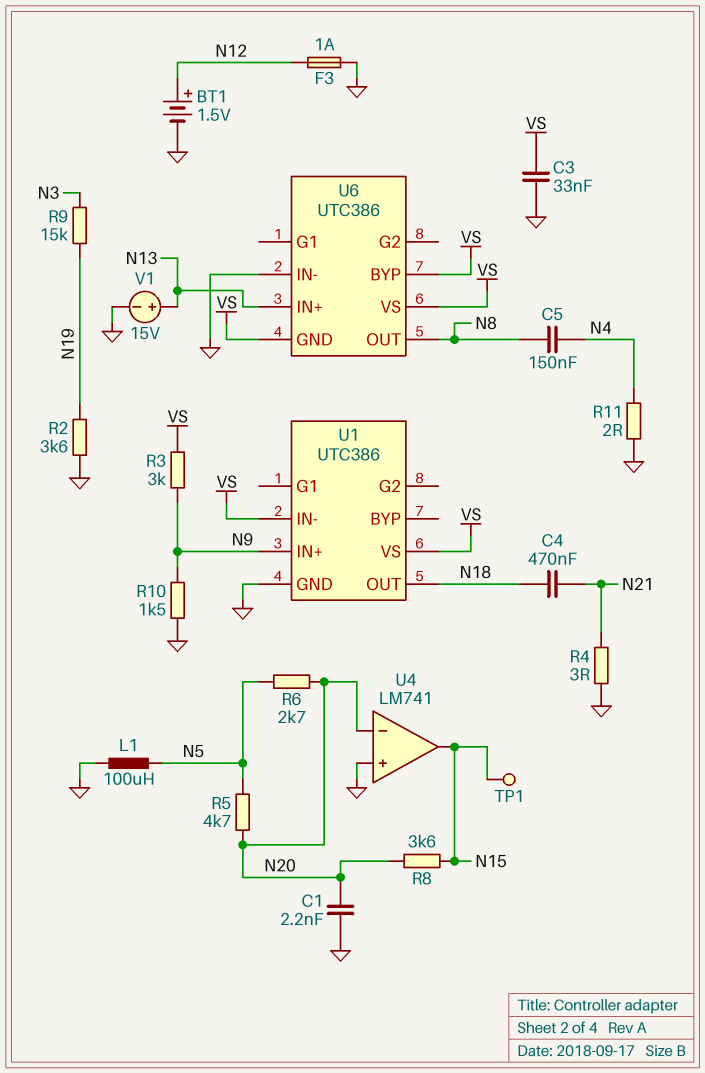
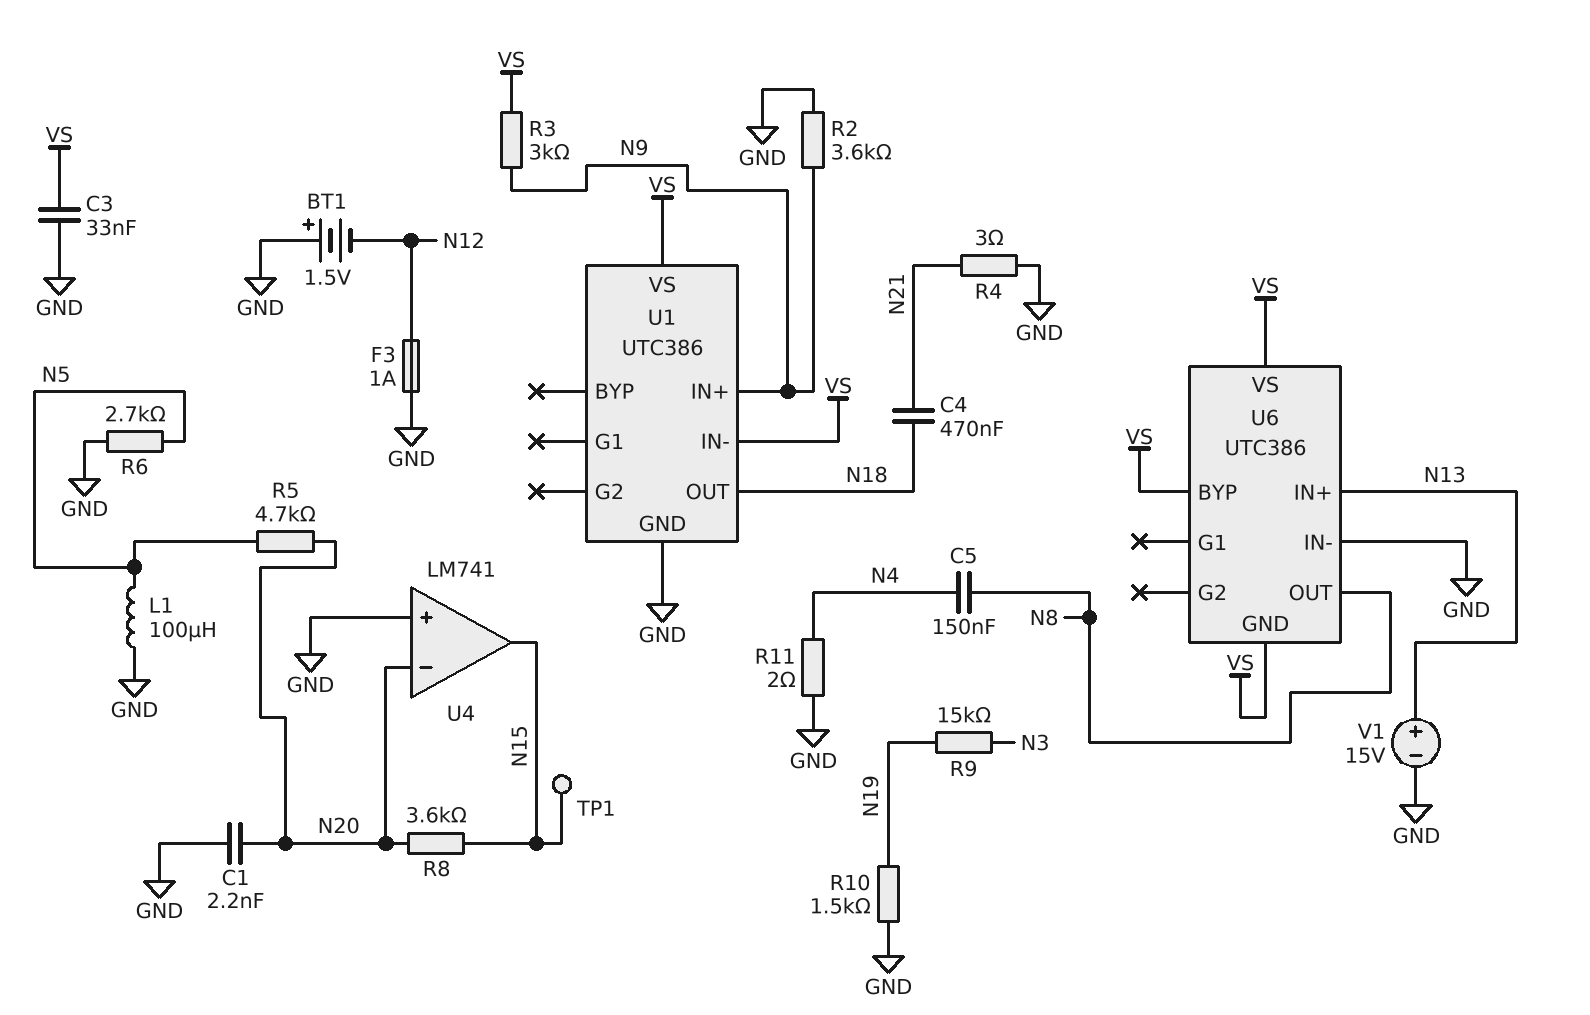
BT1: 1.5V (plus N12, minus GND) -> 1.5V (plus GND, minus N12)
R2: 3.6k (GND, N19) -> 3.6k (GND, N9)
R6: 2.7k (N5, N20) -> 2.7k (GND, N5)
R10: 1.5k (GND, N9) -> 1.5k (GND, N19)

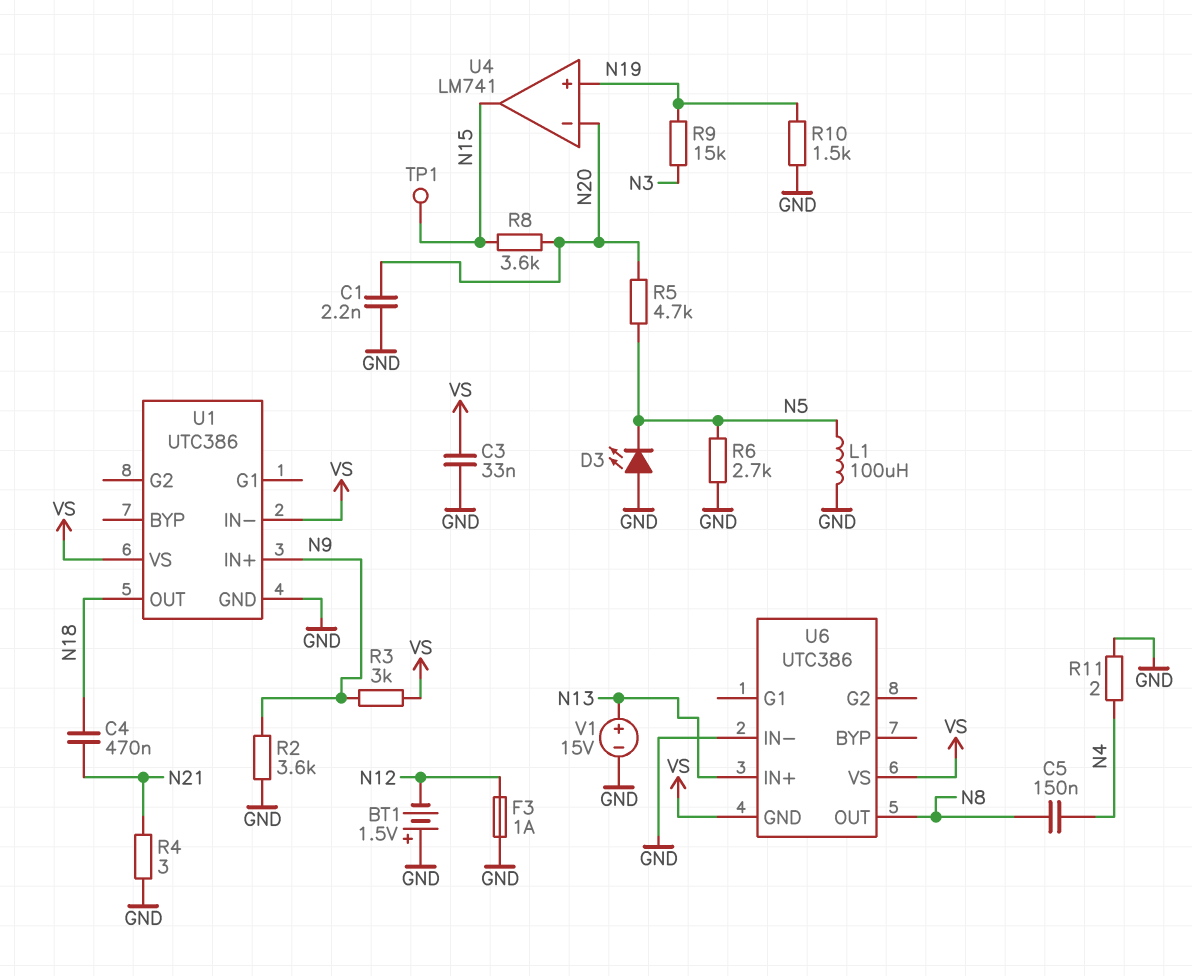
D3: none -> LED (A GND, K N5)
U4 pin in+: GND -> N19
U6 pin BYP: VS -> none

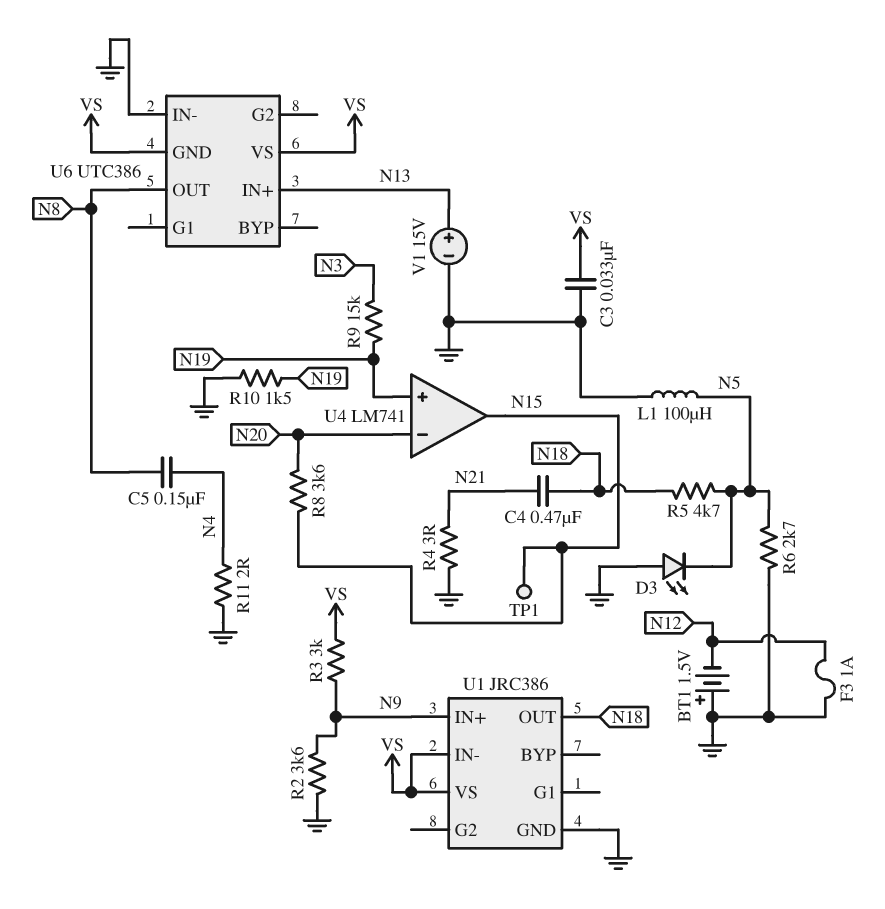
C1: 2.2nF (GND, N20) -> none
R5: 4.7k (N5, N20) -> 4.7k (N5, N18)
U1: UTC386 -> JRC386

